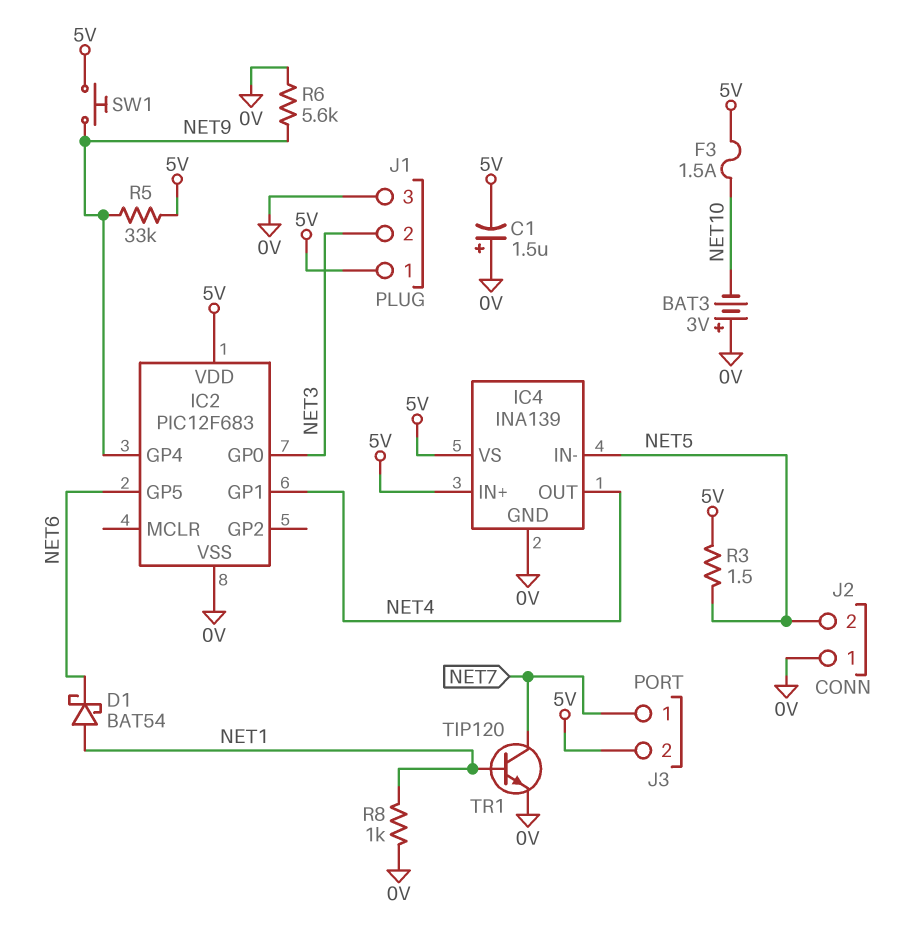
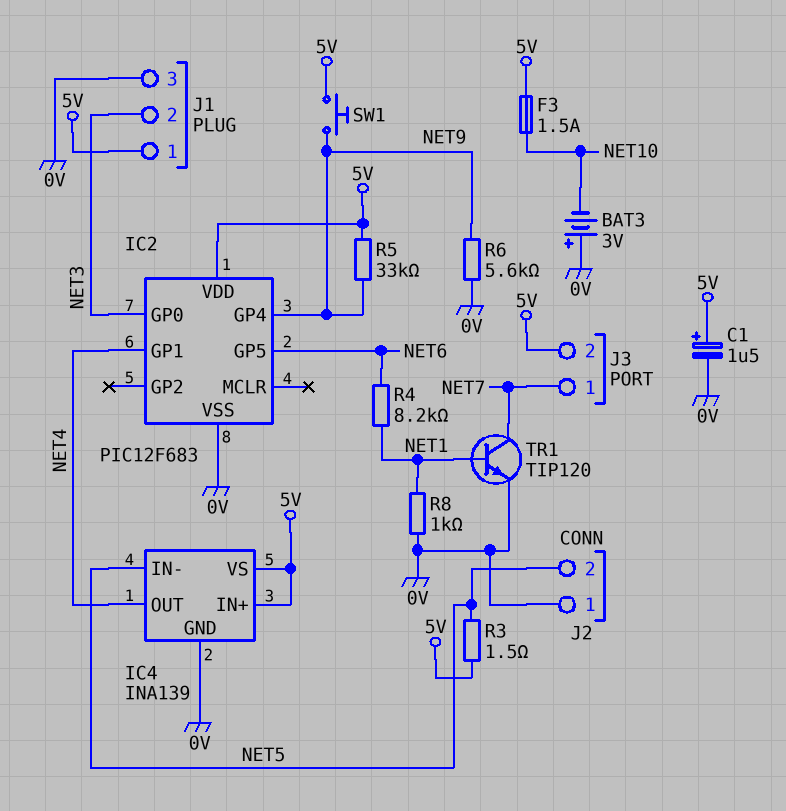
C1: 1.5uF (plus 0V, minus 5V) -> 1.5uF (plus 5V, minus 0V)
D1: schottky BAT54 (A NET1, K NET6) -> none
R4: none -> 8.2k (NET1, NET6)

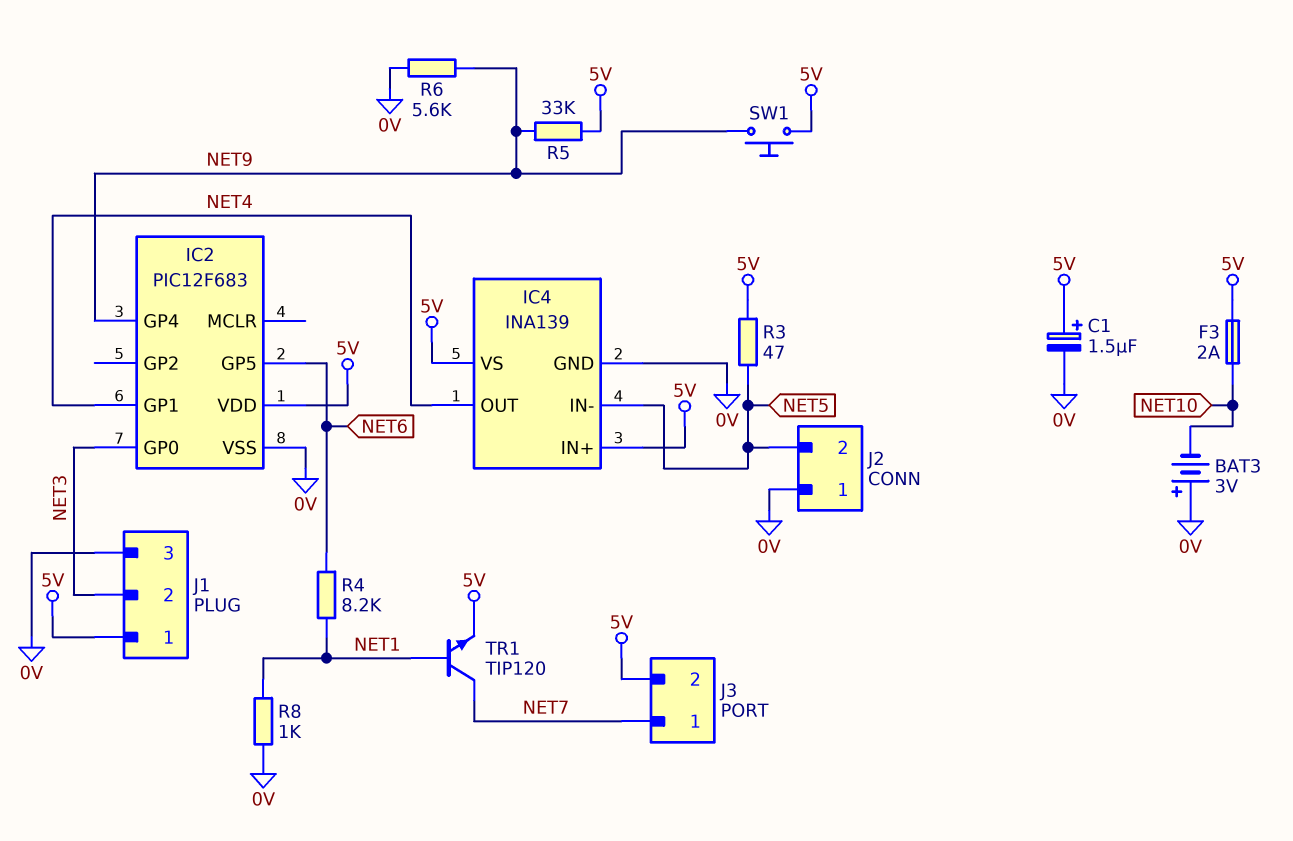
F3: 1.5A (5V, NET10) -> 2A (5V, NET10)
R3: 1.5 (5V, NET5) -> 47 (5V, NET5)
TR1: NPN TIP120 (B NET1, C NET7, E 0V) -> NPN TIP120 (B NET1, C NET7, E 5V)

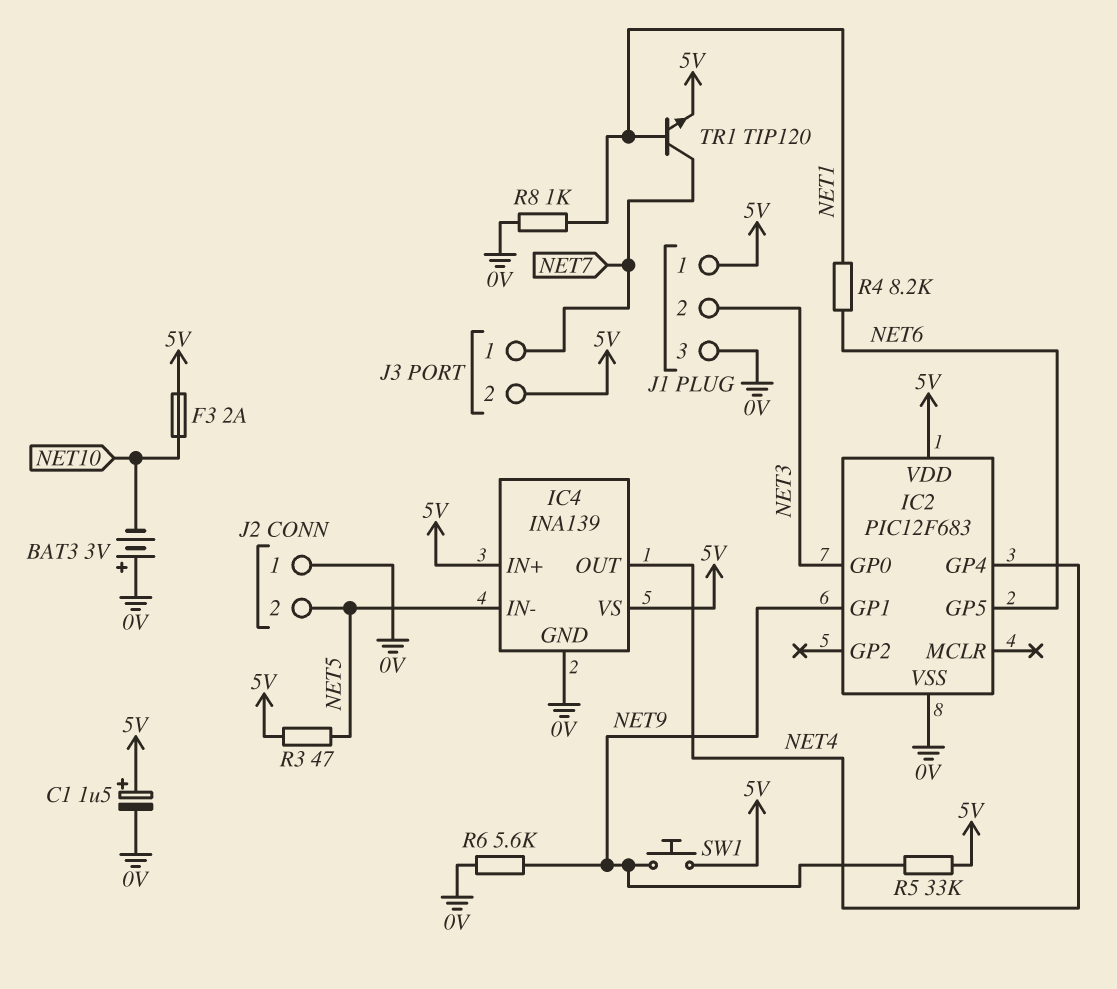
IC2 pin GP1: NET4 -> NET9
IC2 pin GP4: NET9 -> NET4

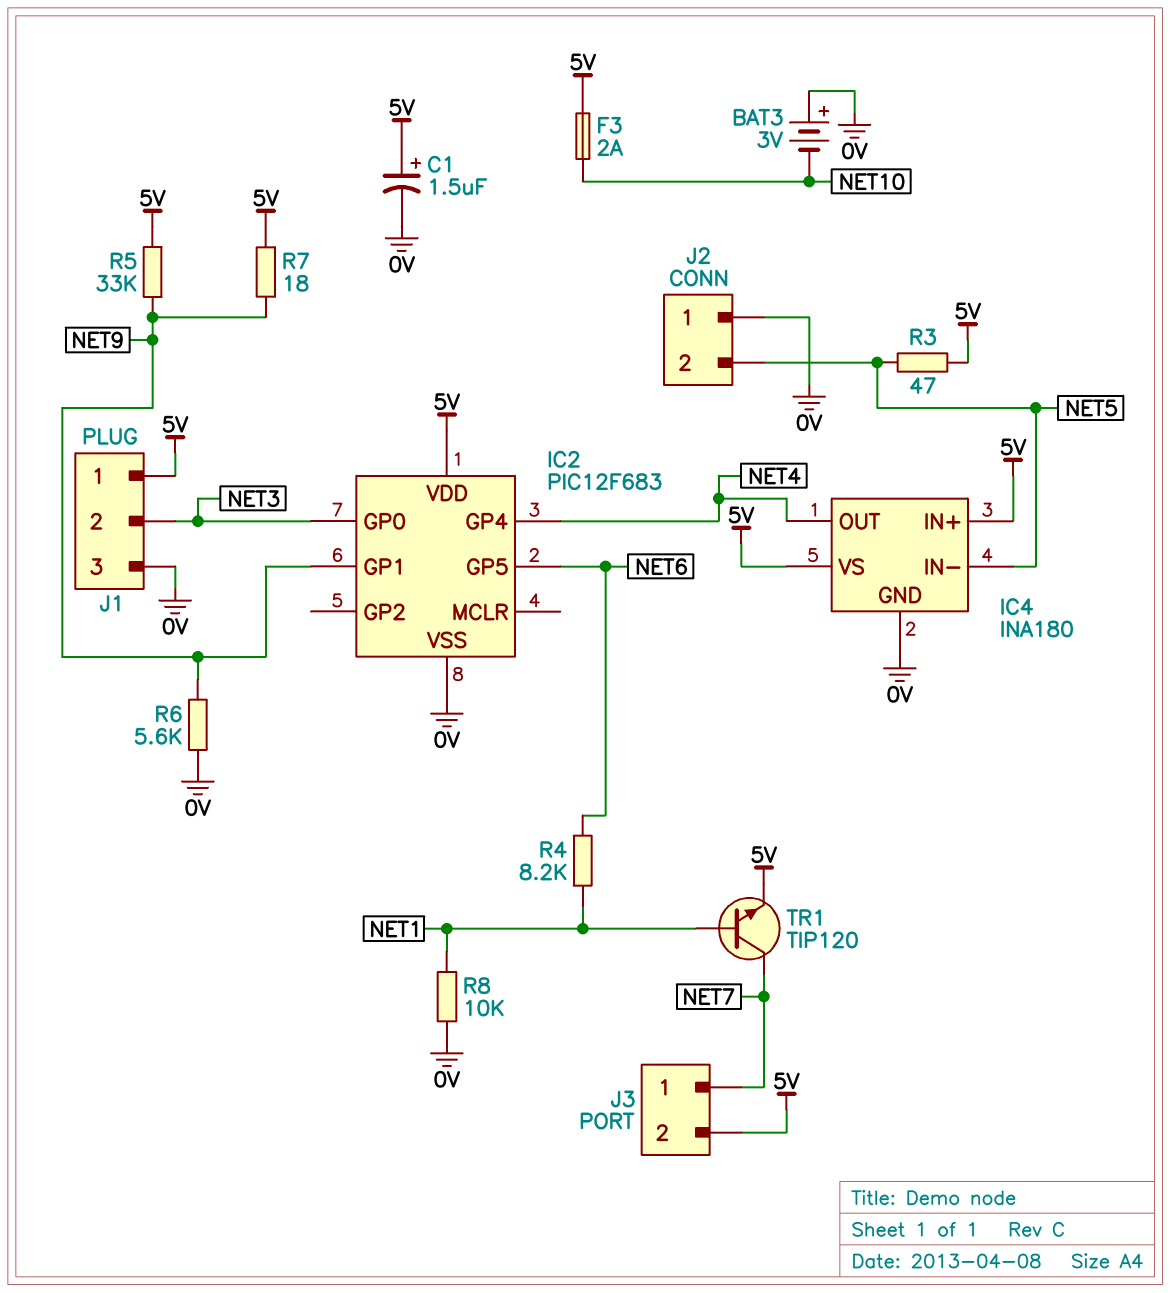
IC4: INA139 -> INA180
R7: none -> 18 (5V, NET9)
R8: 1k (0V, NET1) -> 10k (0V, NET1)
SW1: button (5V, NET9) -> none

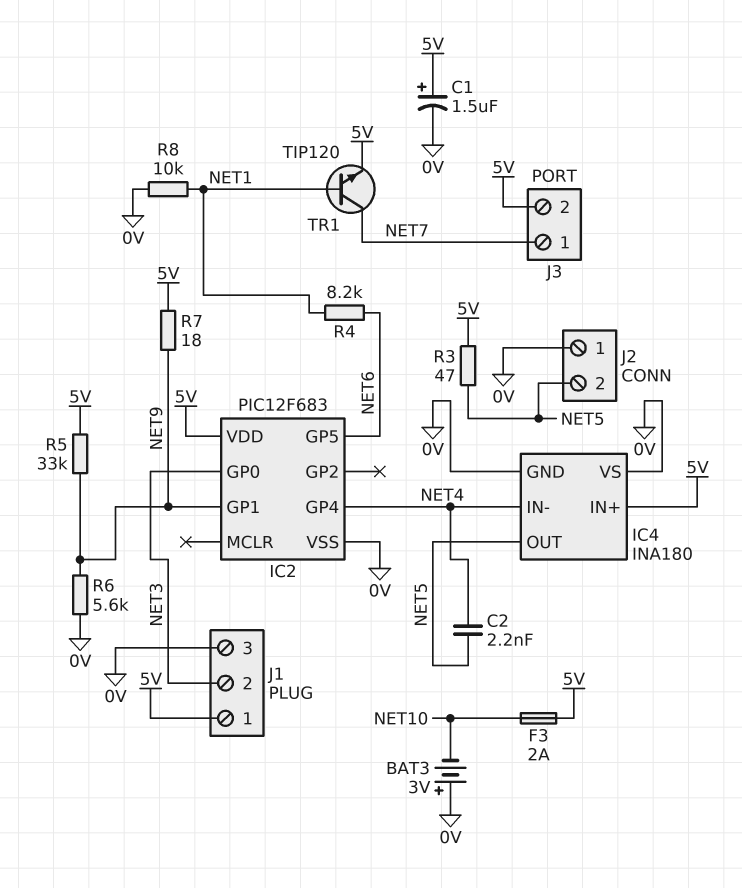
C2: none -> 2.2nF (NET4, NET5)
IC4 pin IN-: NET5 -> NET4
IC4 pin OUT: NET4 -> NET5
IC4 pin VS: 5V -> 0V

